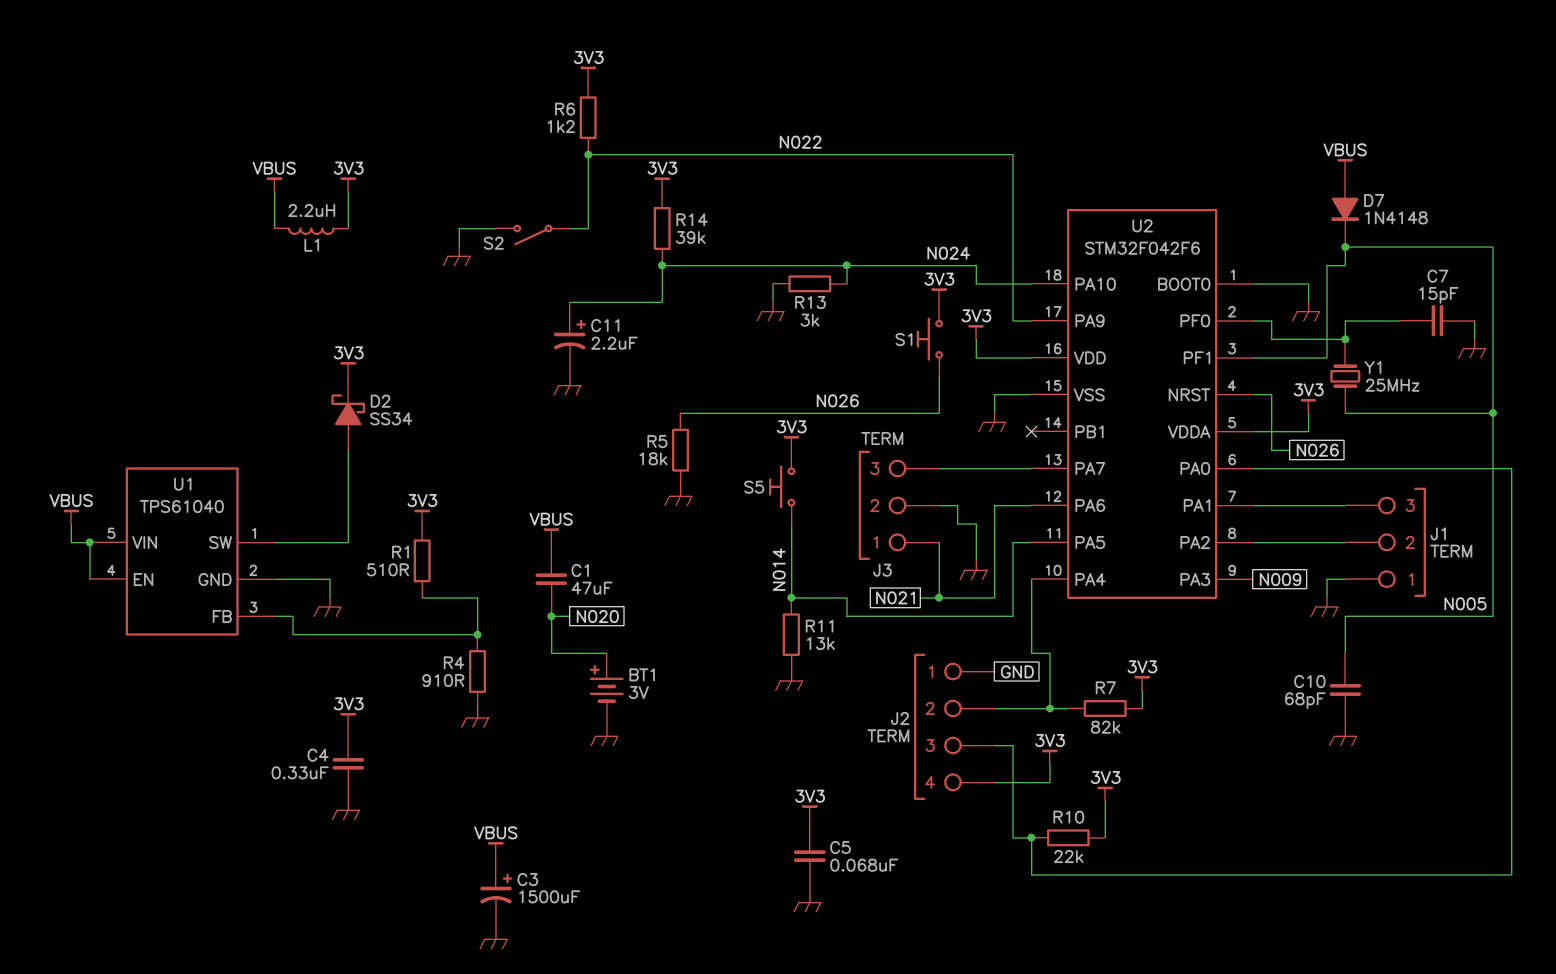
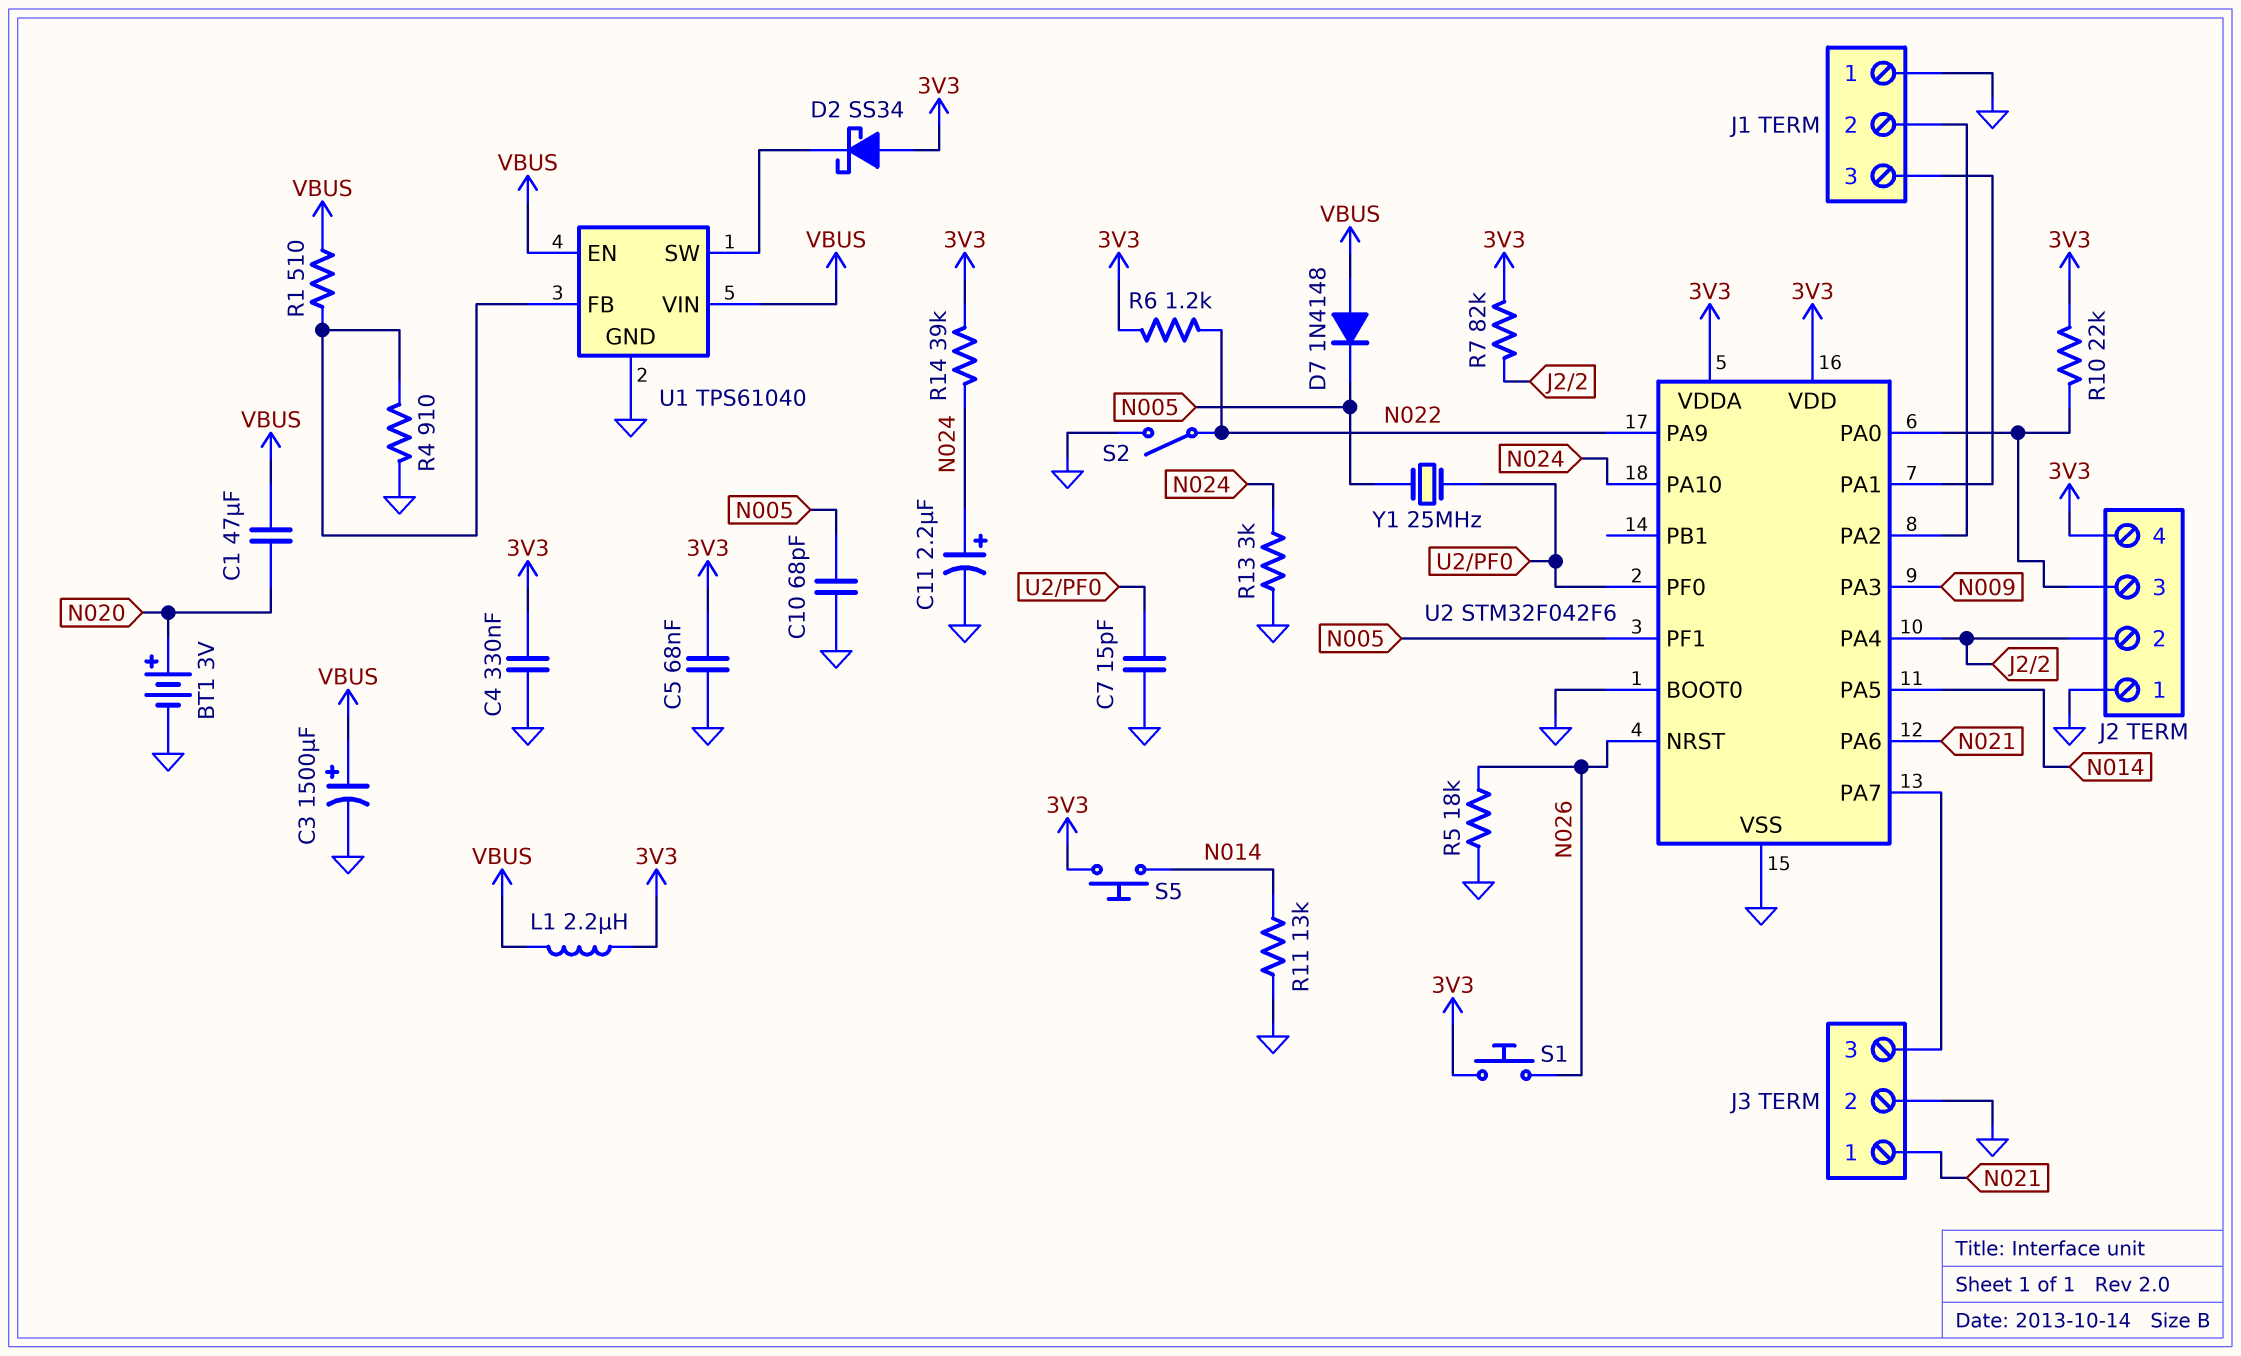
D2: schottky SS34 (A U1/SW, K 3V3) -> schottky SS34 (A 3V3, K U1/SW)
R1: 510 (3V3, U1/FB) -> 510 (U1/FB, VBUS)

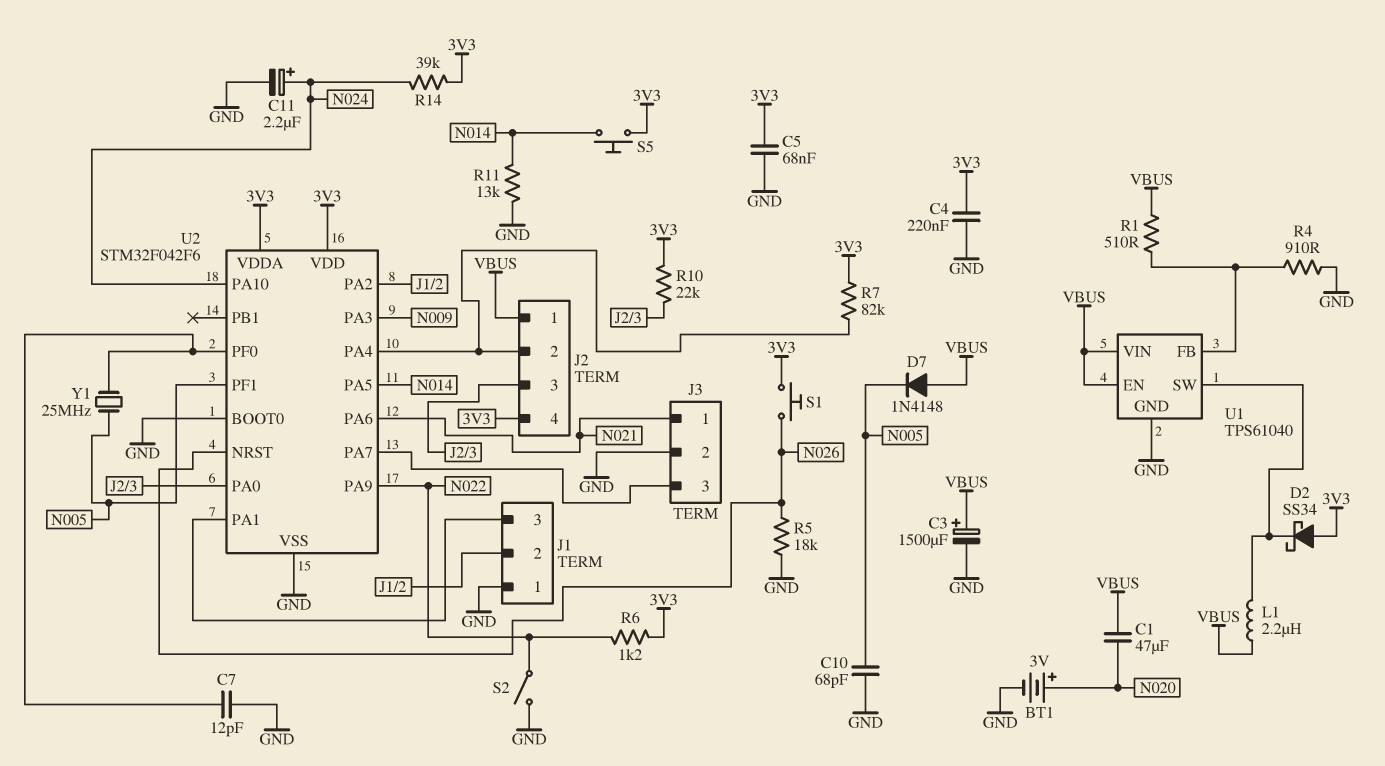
C4: 330nF (3V3, GND) -> 220nF (3V3, GND)
C7: 15pF (GND, U2/PF0) -> 12pF (GND, U2/PF0)
J2 pin 1: GND -> VBUS
L1: 2.2uH (3V3, VBUS) -> 2.2uH (U1/SW, VBUS)
R13: 3k (GND, N024) -> none

